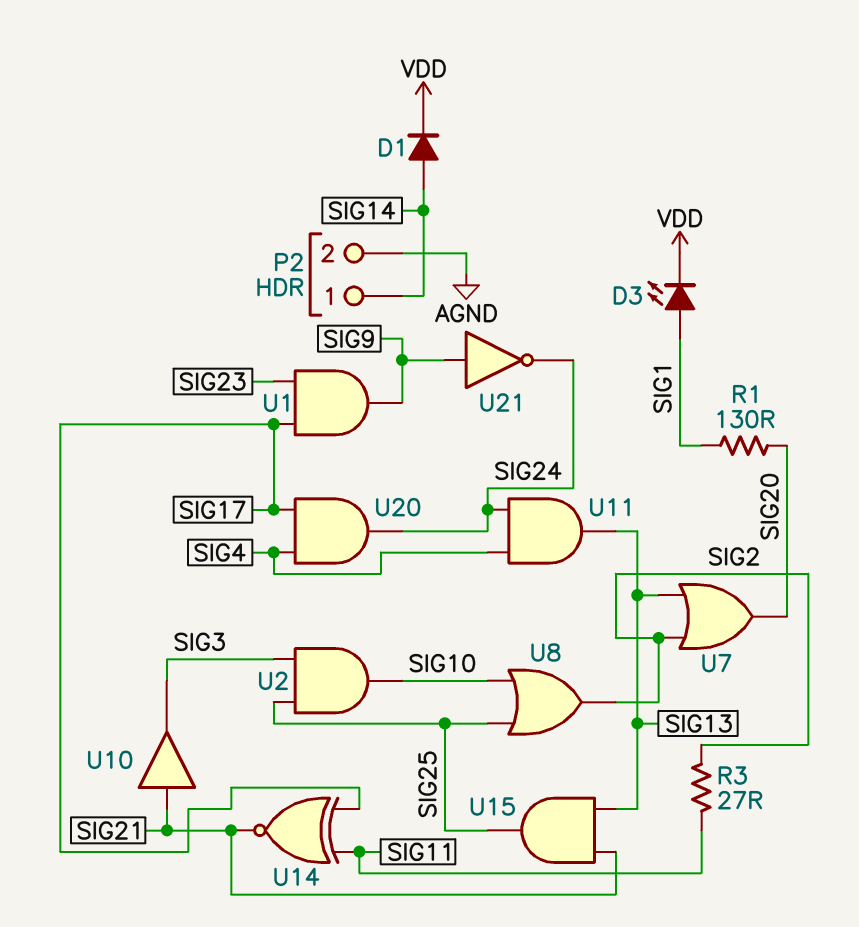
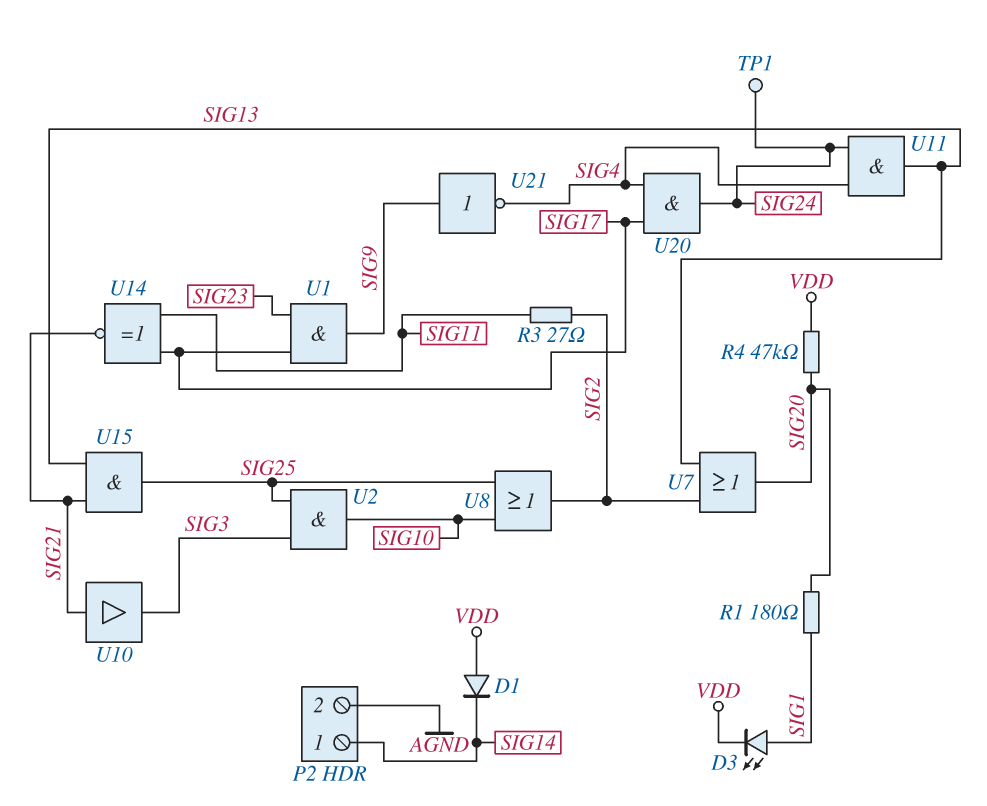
D1: diode (A SIG14, K VDD) -> diode (A VDD, K SIG14)
R1: 130 (SIG1, SIG20) -> 180 (SIG1, SIG20)
R4: none -> 47k (SIG20, VDD)
TP1: none -> test point (SIG24)
U21: NOT (in SIG9, out SIG24) -> NOT (in SIG9, out SIG4)

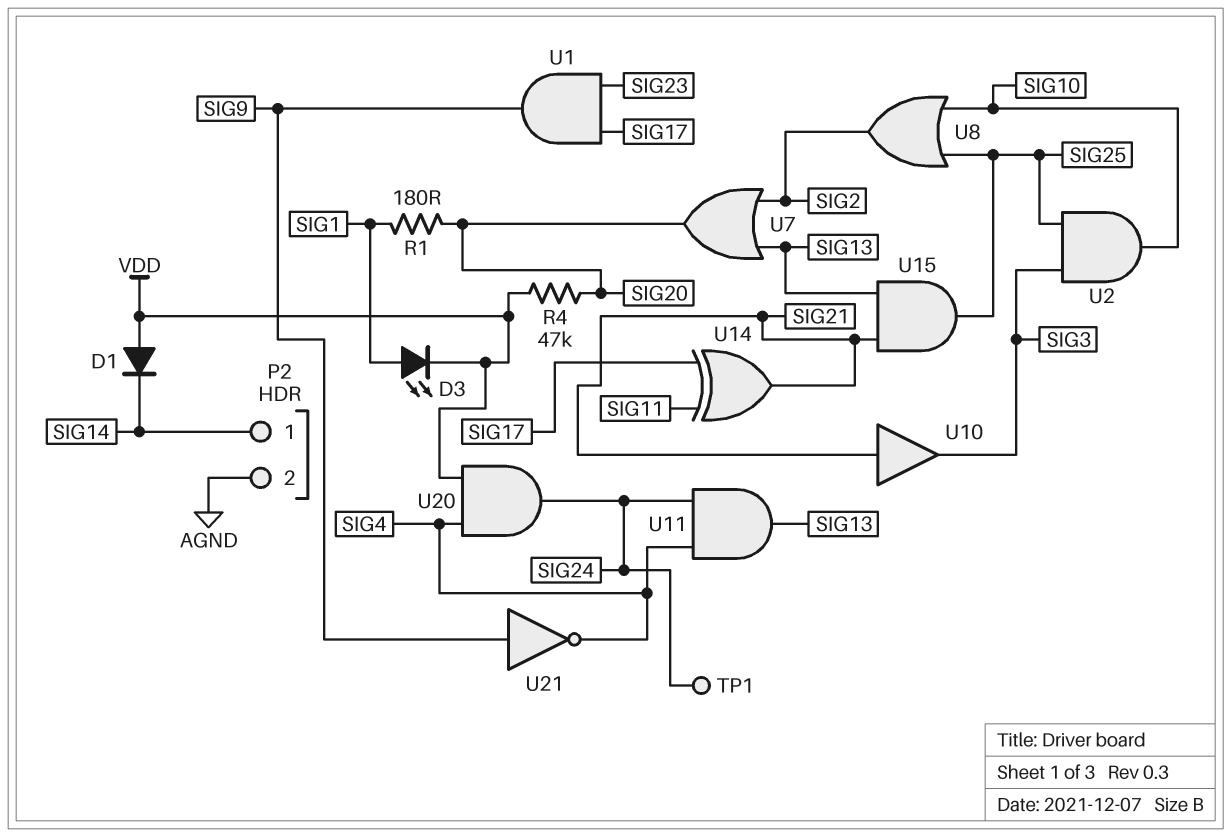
R3: 27 (SIG2, SIG11) -> none
U14: XNOR (in SIG11, in SIG17, out SIG21) -> XOR (in SIG11, in SIG17, out SIG21)
U20: AND (in SIG4, in SIG17, out SIG24) -> AND (in SIG4, in VDD, out SIG24)

